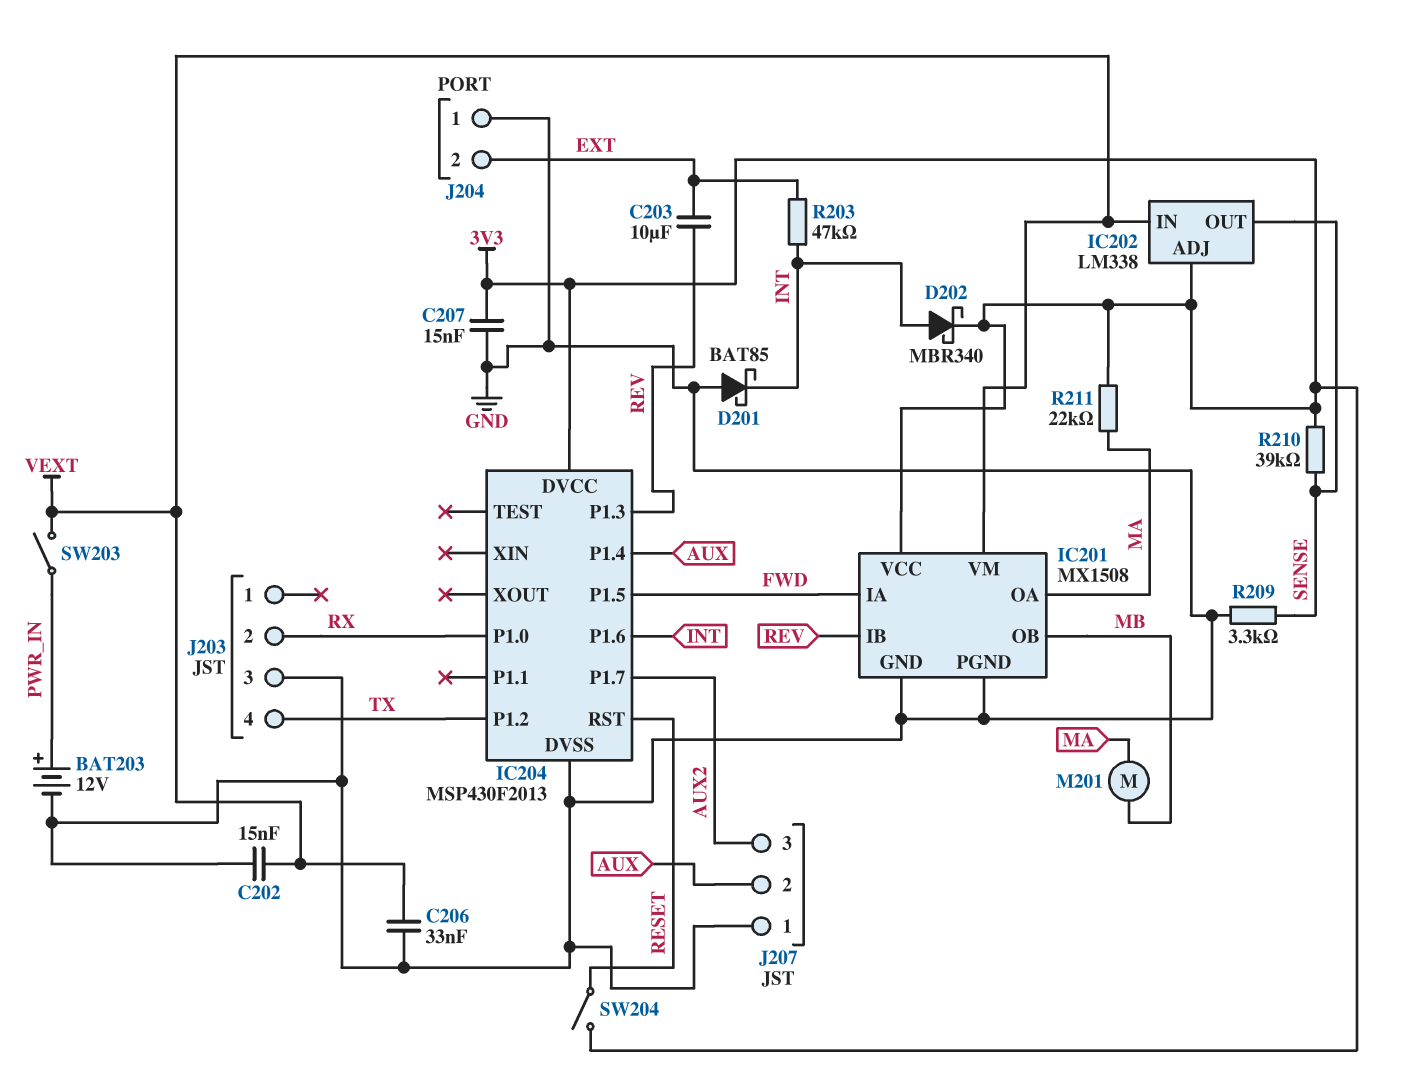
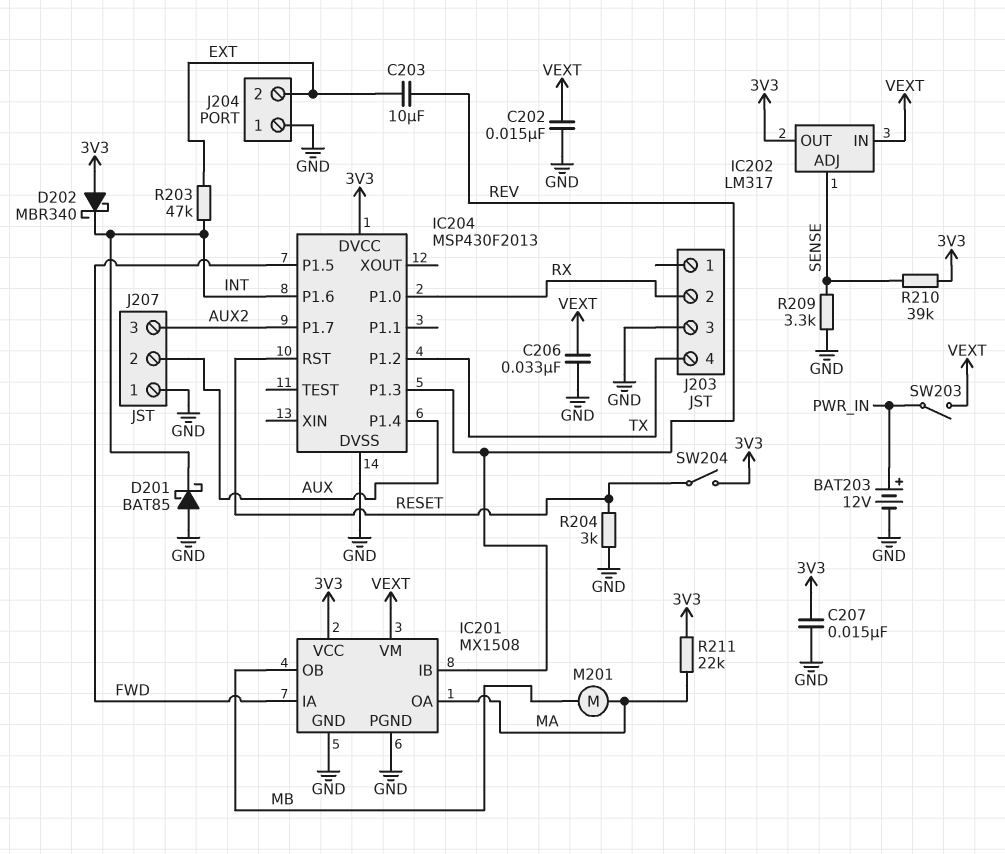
D202: schottky MBR340 (A INT, K 3V3) -> schottky MBR340 (A 3V3, K INT)
IC202: LM338 -> LM317
IC202 pin ADJ: 3V3 -> SENSE
IC202 pin OUT: SENSE -> 3V3
R204: none -> 3k (GND, RESET)

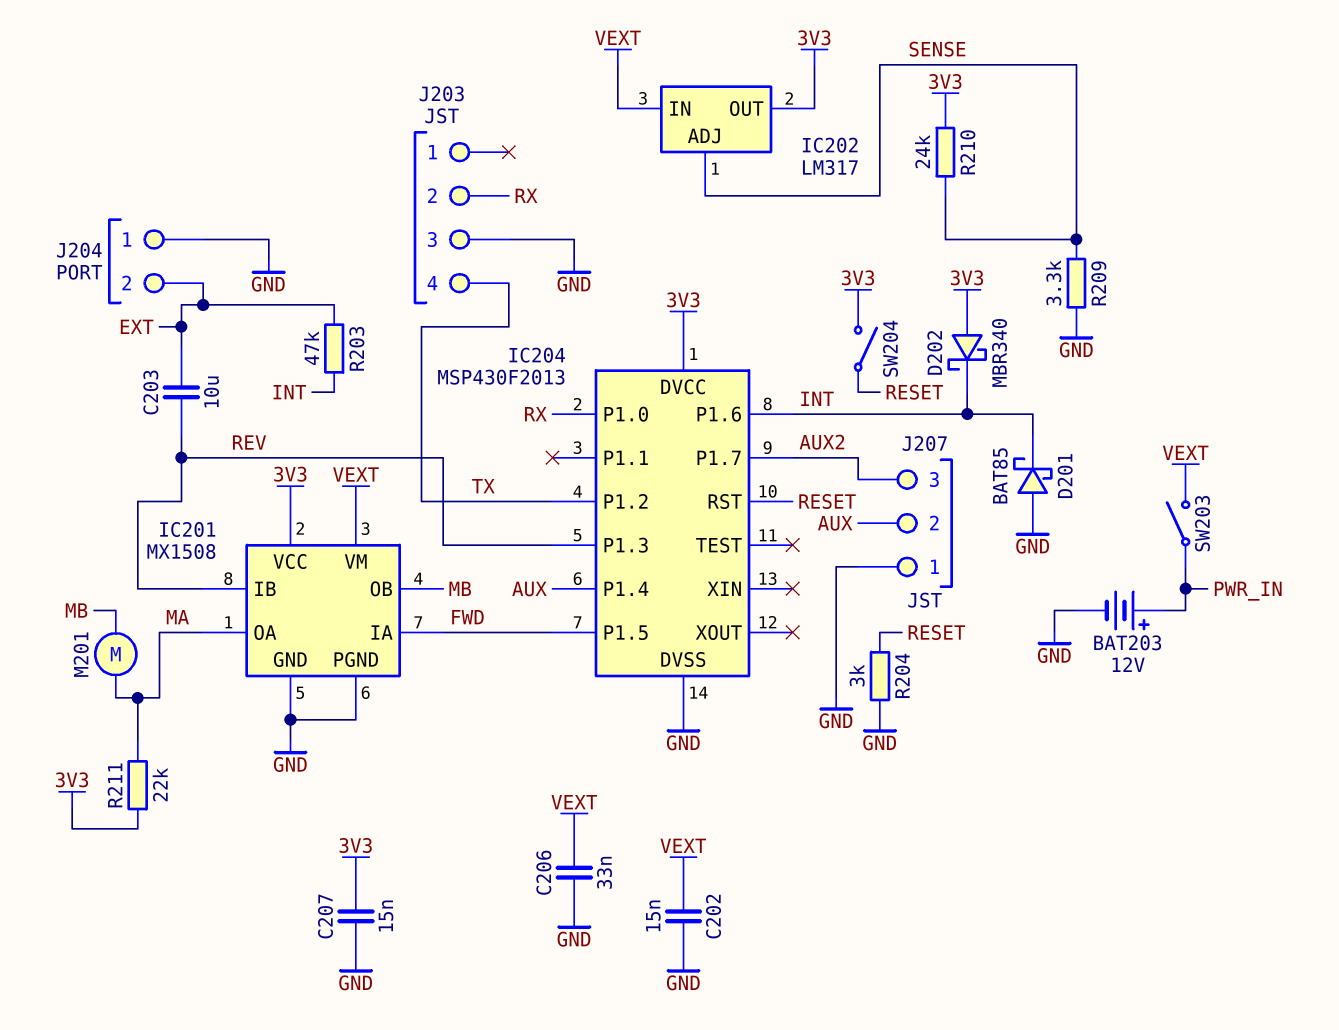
R210: 39k (3V3, SENSE) -> 24k (3V3, SENSE)

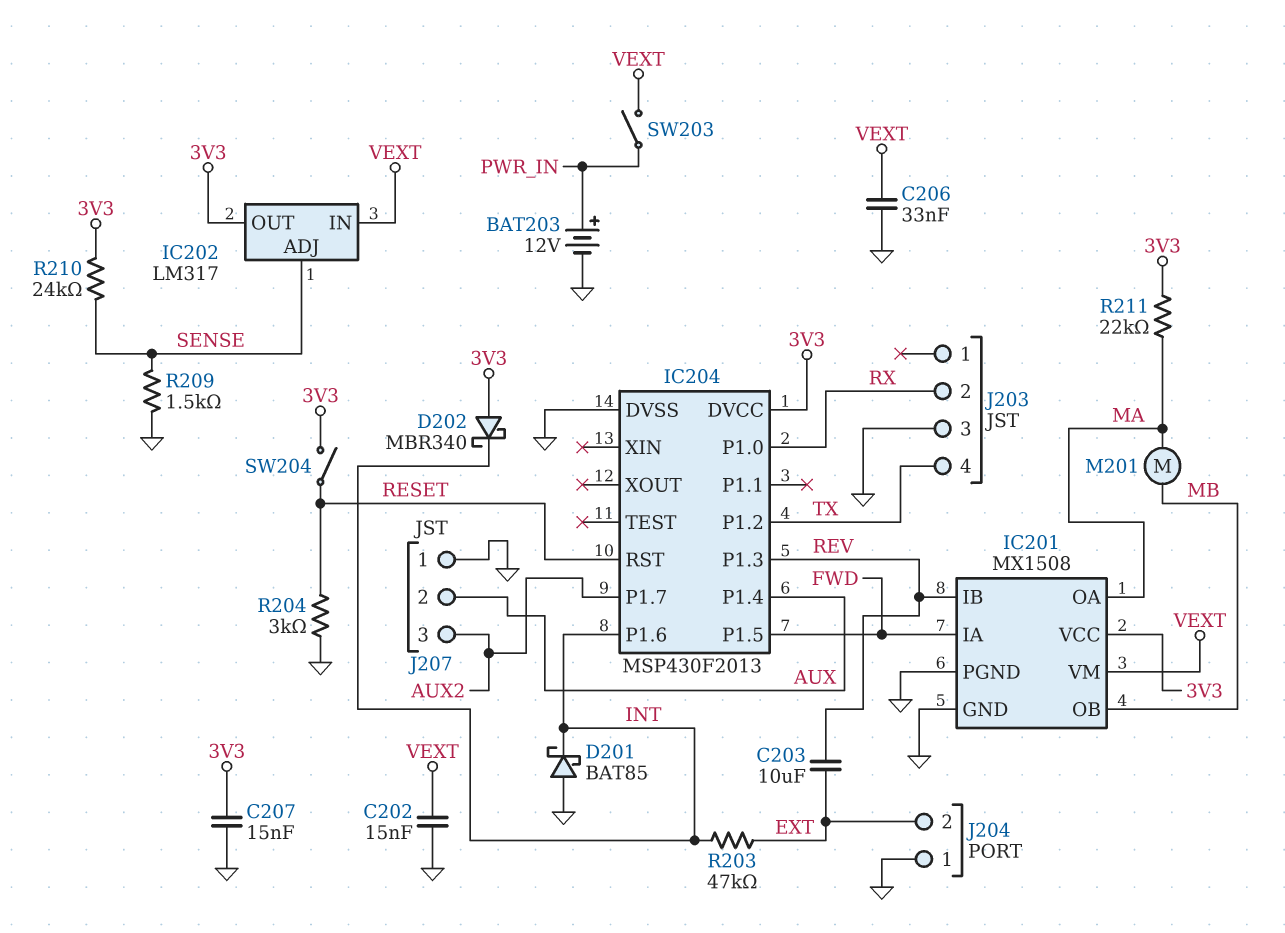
R209: 3.3k (GND, SENSE) -> 1.5k (GND, SENSE)

